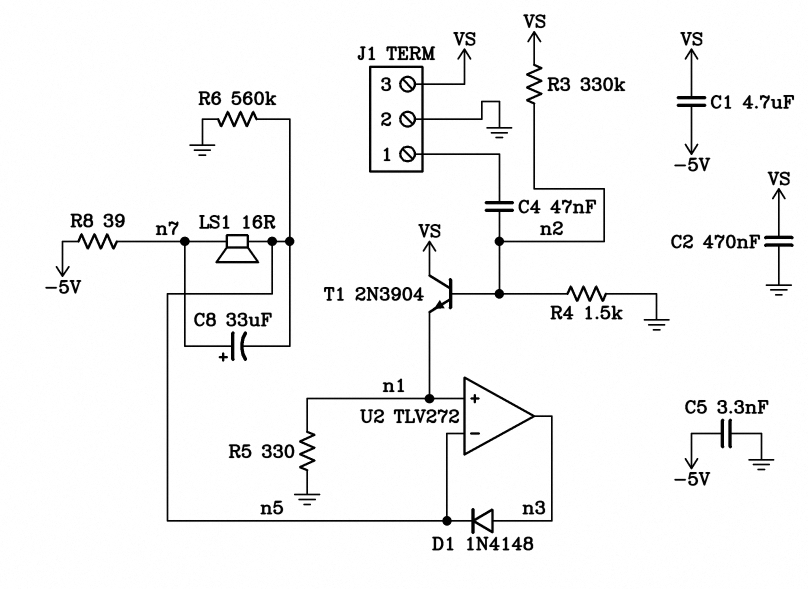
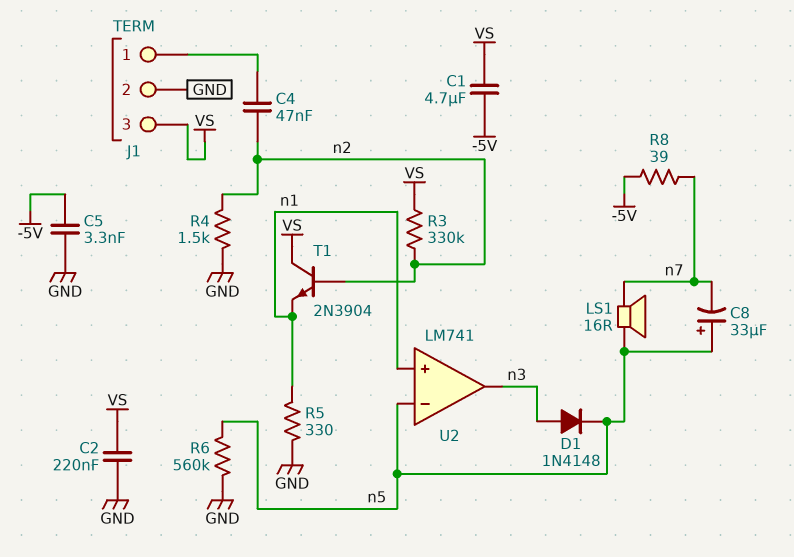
C2: 470nF (GND, VS) -> 220nF (GND, VS)
C8: 33uF (plus n7, minus n5) -> 33uF (plus n5, minus n7)
U2: TLV272 -> LM741

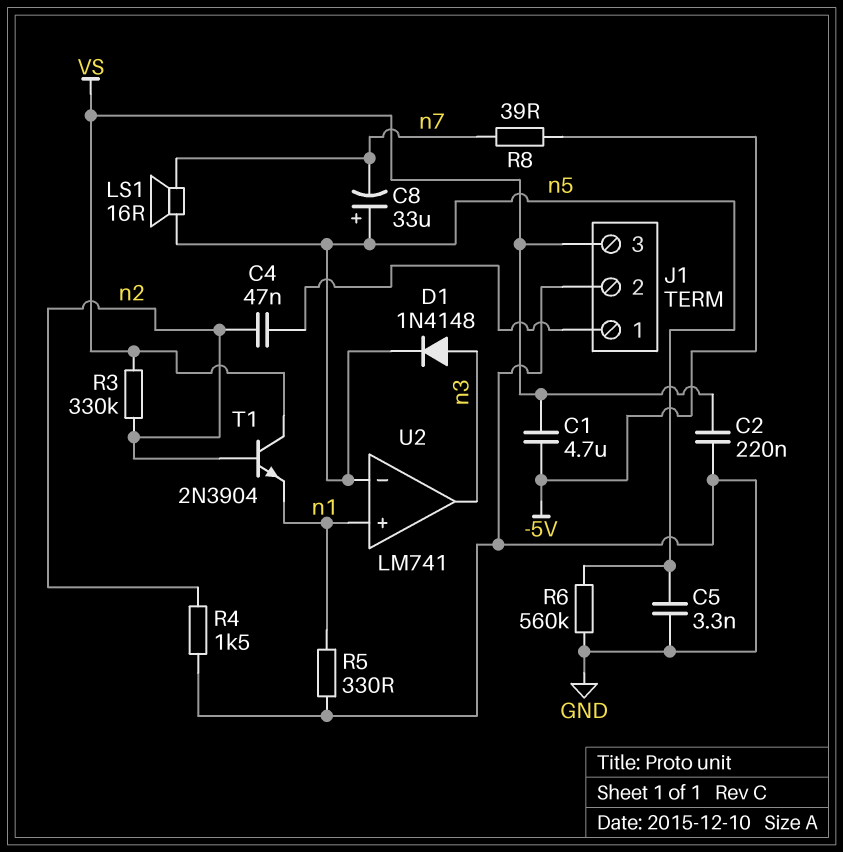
C5: 3.3nF (-5V, GND) -> 3.3nF (GND, n5)

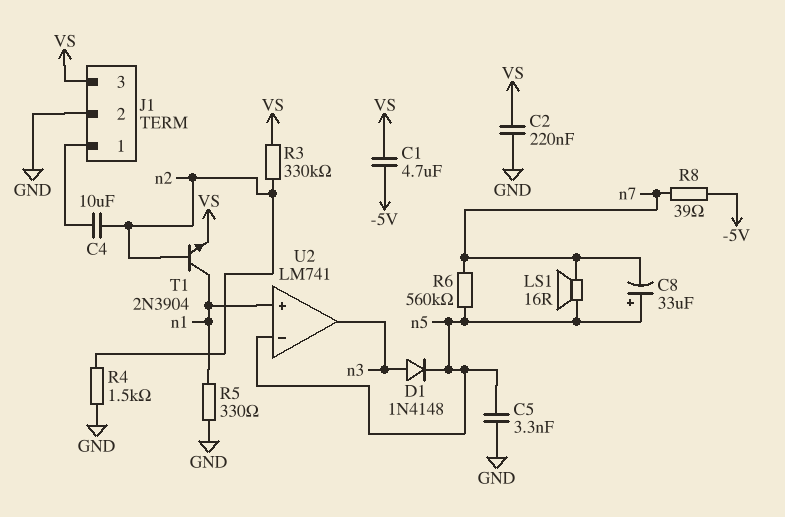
C4: 47nF (J1/1, n2) -> 10uF (J1/1, n2)
R6: 560k (GND, n5) -> 560k (n5, n7)
T1: NPN 2N3904 (B n2, C VS, E n1) -> NPN 2N3904 (B n2, C n1, E VS)

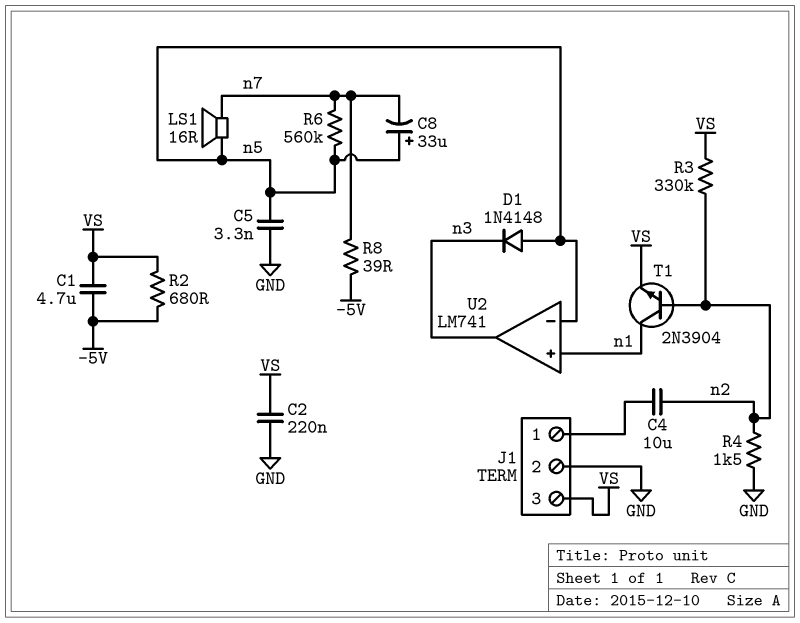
D1: diode 1N4148 (A n3, K n5) -> diode 1N4148 (A n5, K n3)
R2: none -> 680 (-5V, VS)
R5: 330 (GND, n1) -> none

